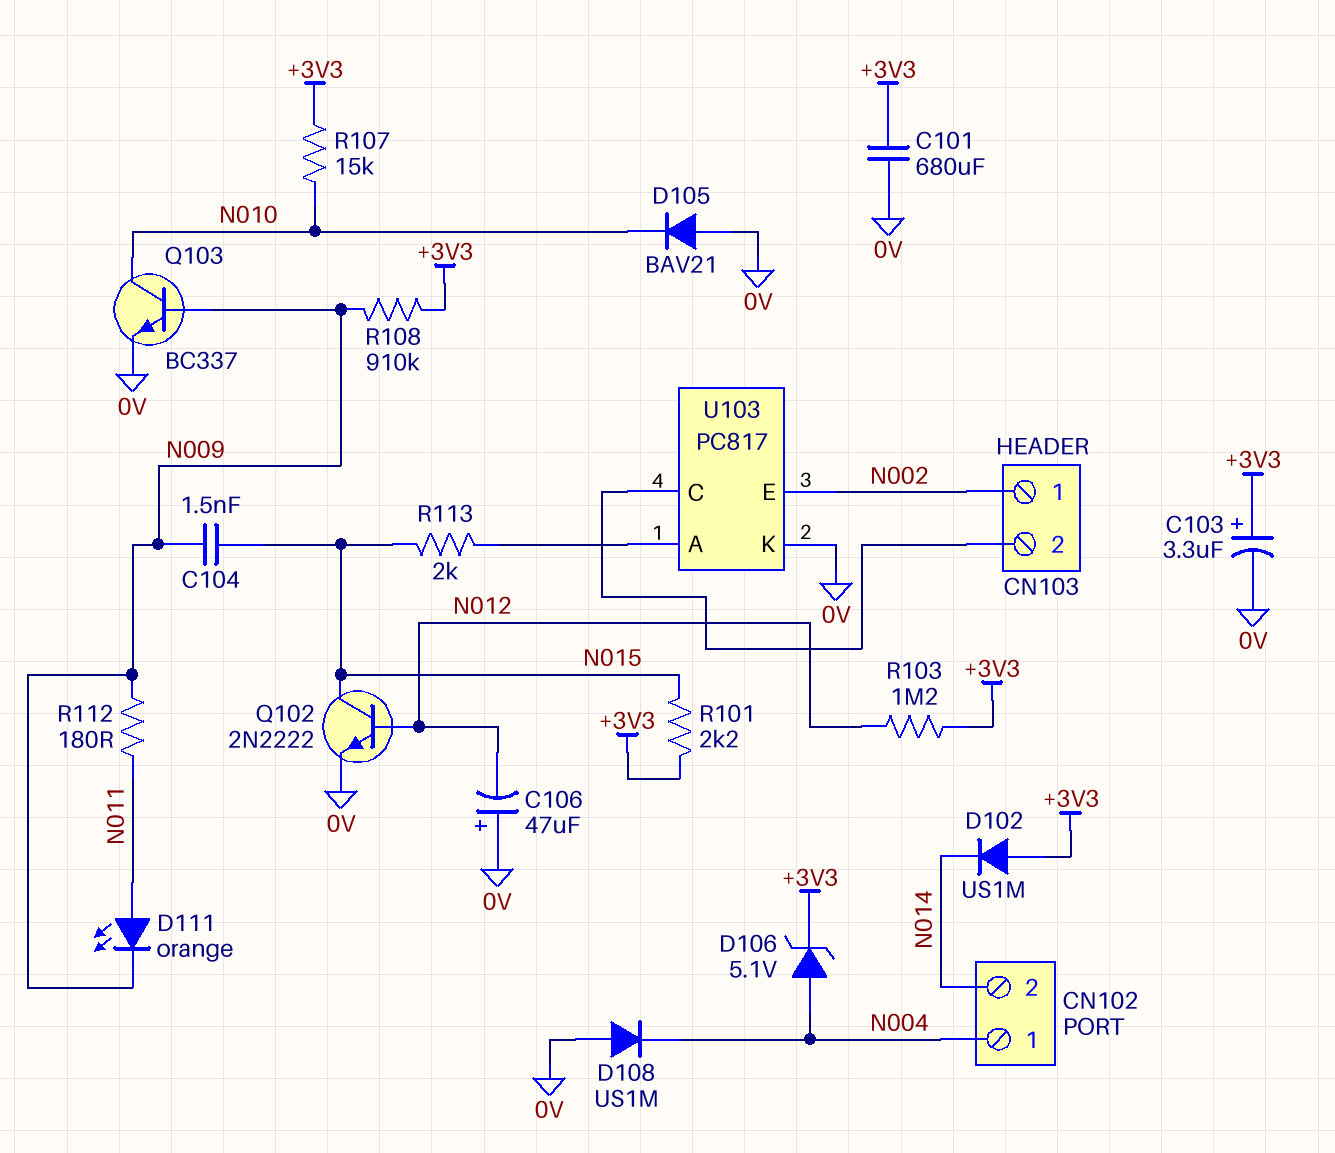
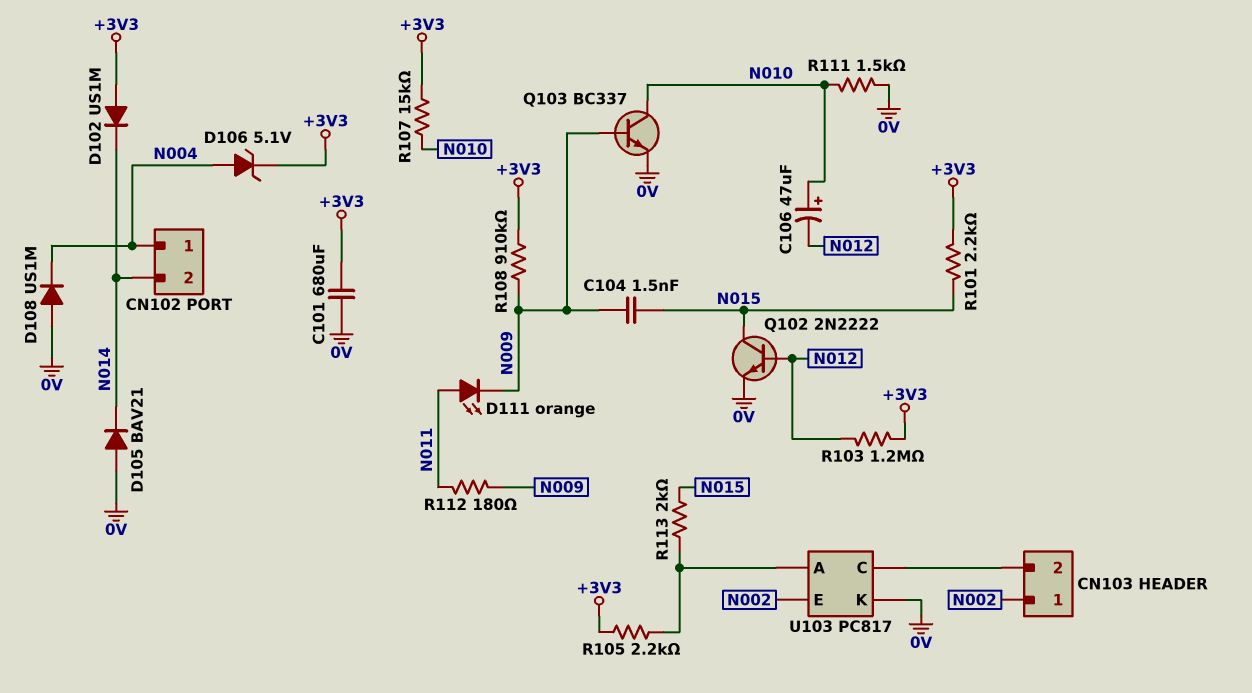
C103: 3.3uF (plus +3V3, minus 0V) -> none
C106: 47uF (plus 0V, minus N012) -> 47uF (plus N010, minus N012)
D105: diode BAV21 (A 0V, K N010) -> diode BAV21 (A 0V, K N014)
R105: none -> 2.2k (+3V3, U103/A)
R111: none -> 1.5k (0V, N010)

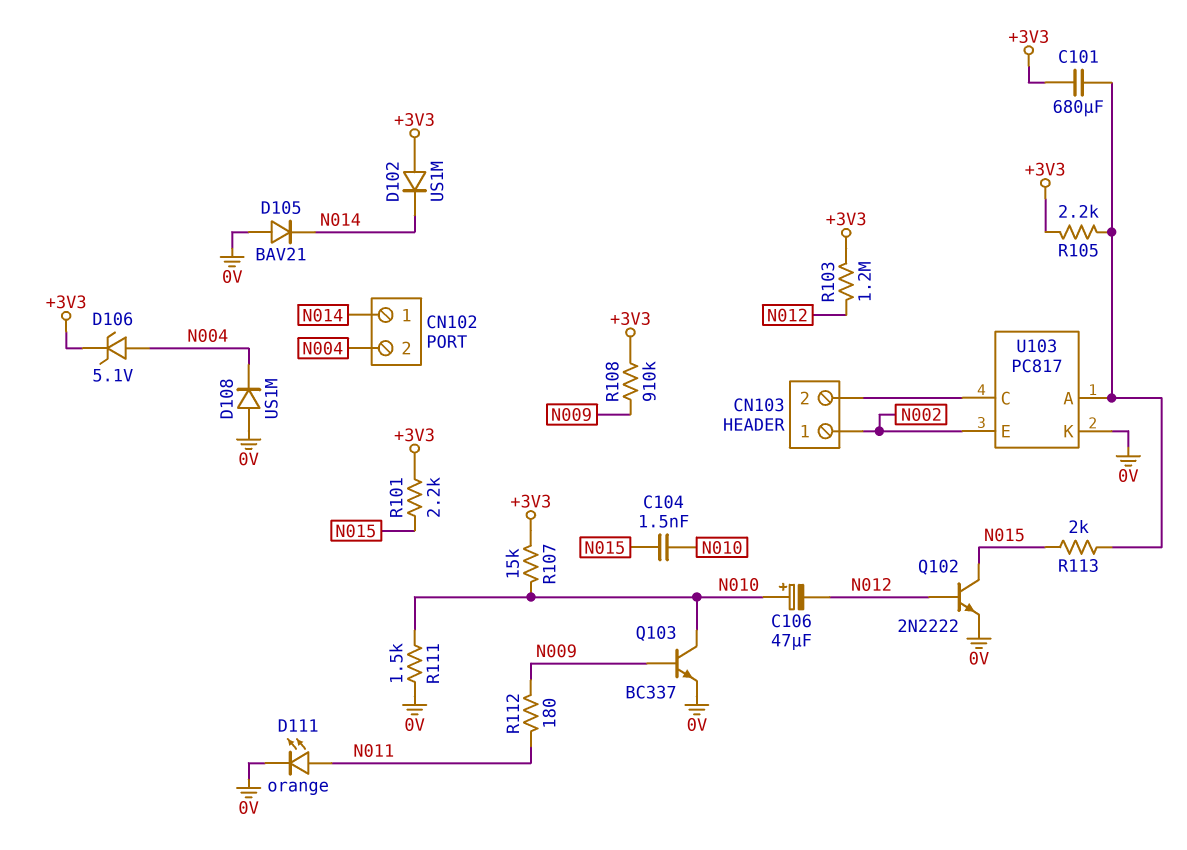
C101: 680uF (+3V3, 0V) -> 680uF (+3V3, U103/A)
C104: 1.5nF (N009, N015) -> 1.5nF (N010, N015)
CN102 pin 1: N004 -> N014
CN102 pin 2: N014 -> N004
D111: LED orange (A N011, K N009) -> LED orange (A N011, K 0V)

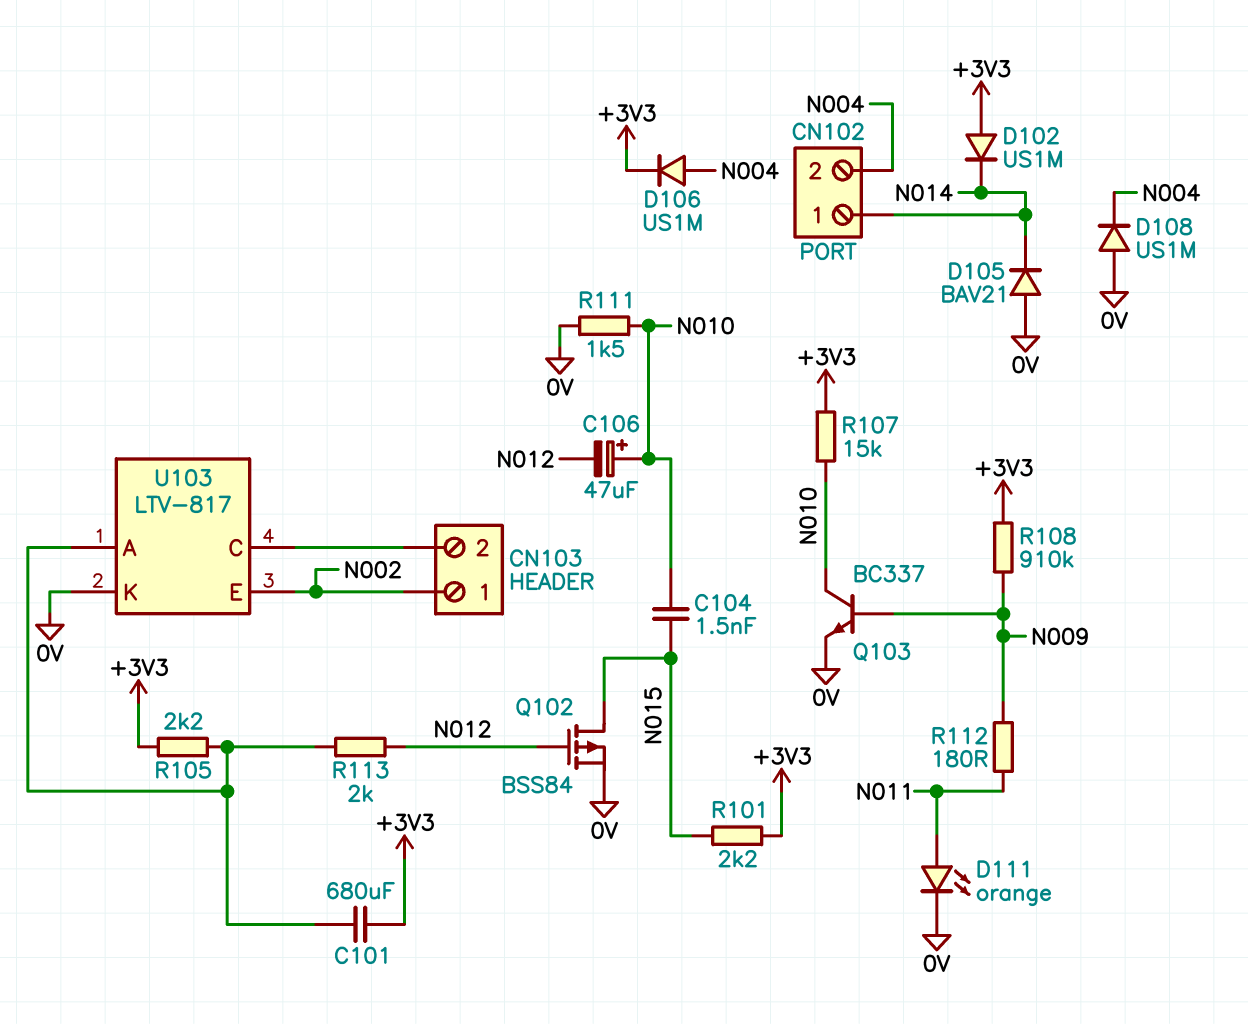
D106: zener 5.1V (A N004, K +3V3) -> diode US1M (A N004, K +3V3)
Q102: NPN 2N2222 (B N012, C N015, E 0V) -> PMOS BSS84 (G N012, D N015, S 0V)
R103: 1.2M (+3V3, N012) -> none
R113: 2k (N015, U103/A) -> 2k (N012, U103/A)
U103: PC817 -> LTV-817

